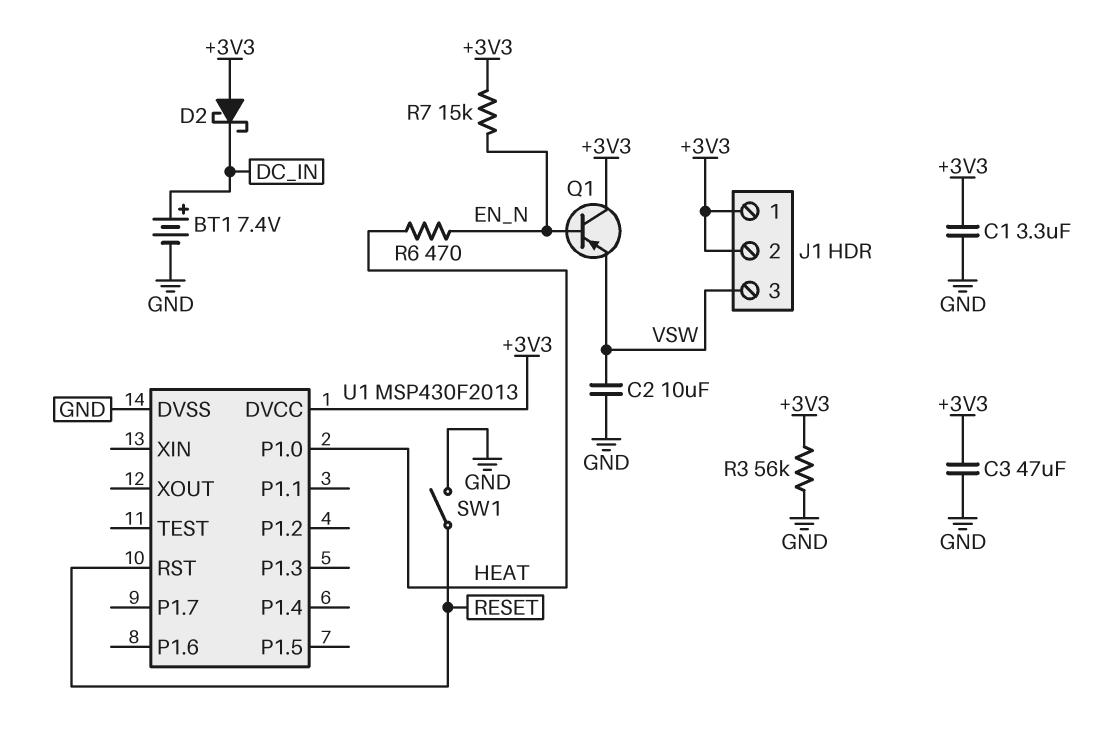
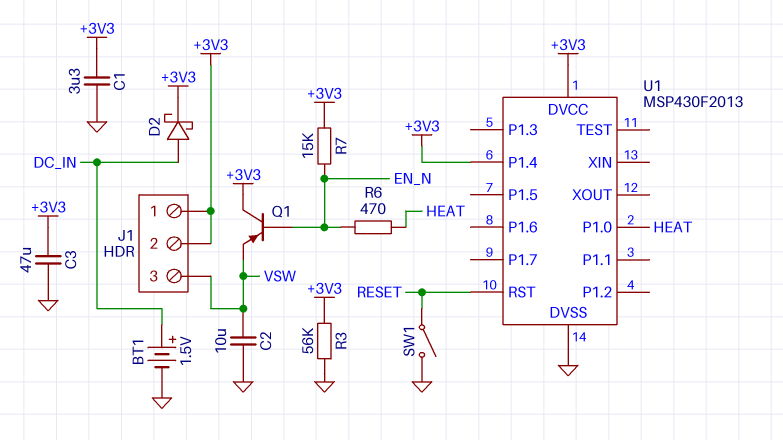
BT1: 7.4V (plus DC_IN, minus GND) -> 1.5V (plus DC_IN, minus GND)
D2: schottky (A +3V3, K DC_IN) -> schottky (A DC_IN, K +3V3)
U1 pin P1.4: none -> +3V3

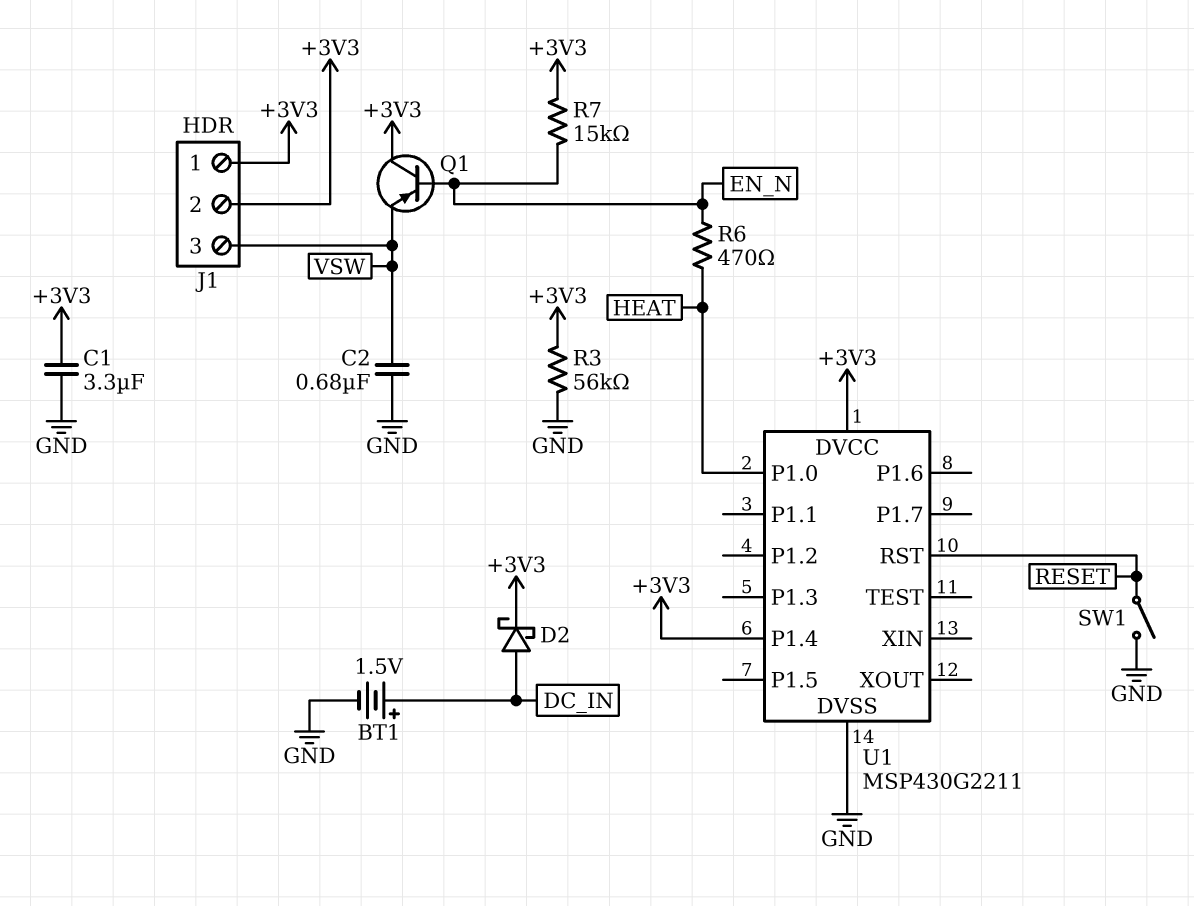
C2: 10uF (GND, VSW) -> 680nF (GND, VSW)
C3: 47uF (+3V3, GND) -> none
U1: MSP430F2013 -> MSP430G2211

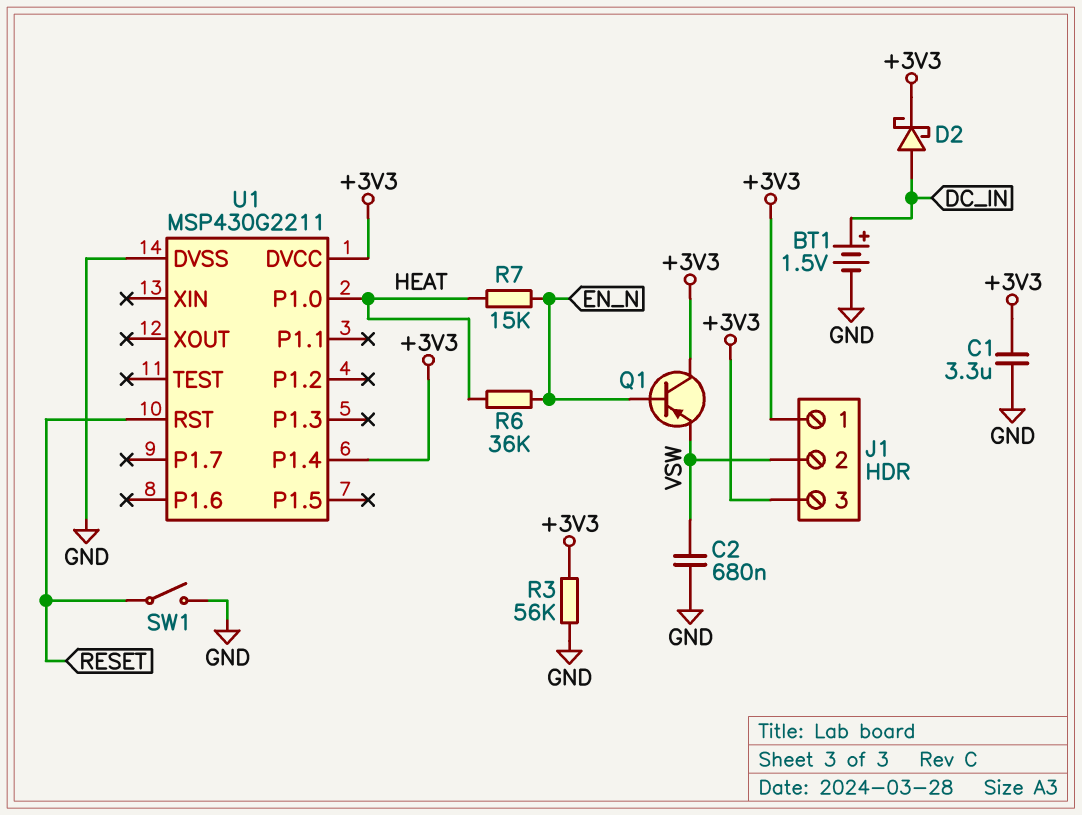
J1 pin 2: +3V3 -> VSW
J1 pin 3: VSW -> +3V3
R6: 470 (EN_N, HEAT) -> 36k (EN_N, HEAT)
R7: 15k (+3V3, EN_N) -> 15k (EN_N, HEAT)

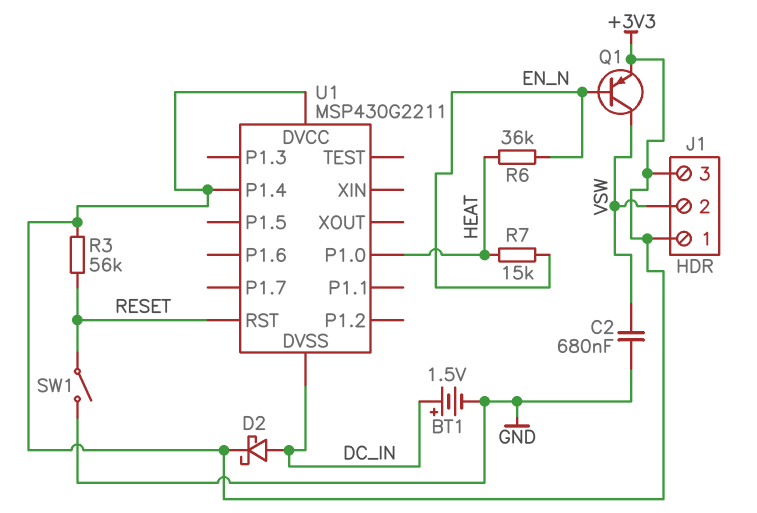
C1: 3.3uF (+3V3, GND) -> none
Q1: PNP (B EN_N, C +3V3, E VSW) -> PNP (B EN_N, C VSW, E +3V3)
R3: 56k (+3V3, GND) -> 56k (+3V3, RESET)
U1 pin DVSS: GND -> DC_IN

